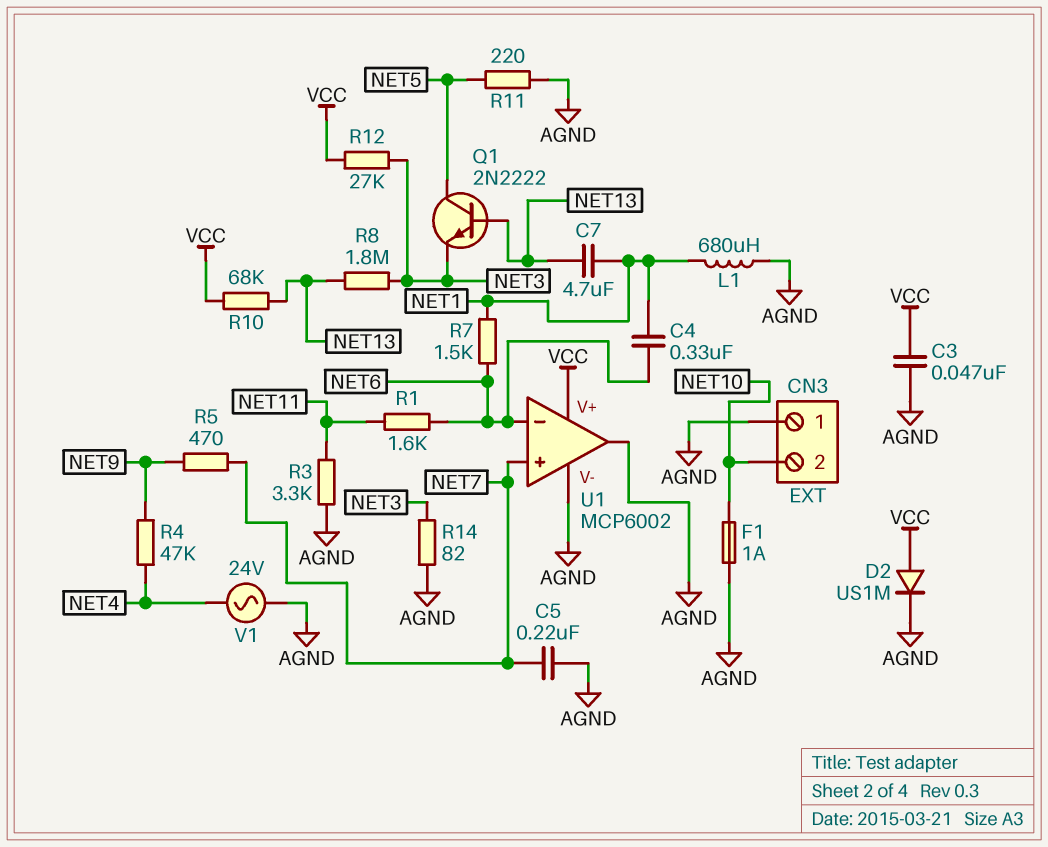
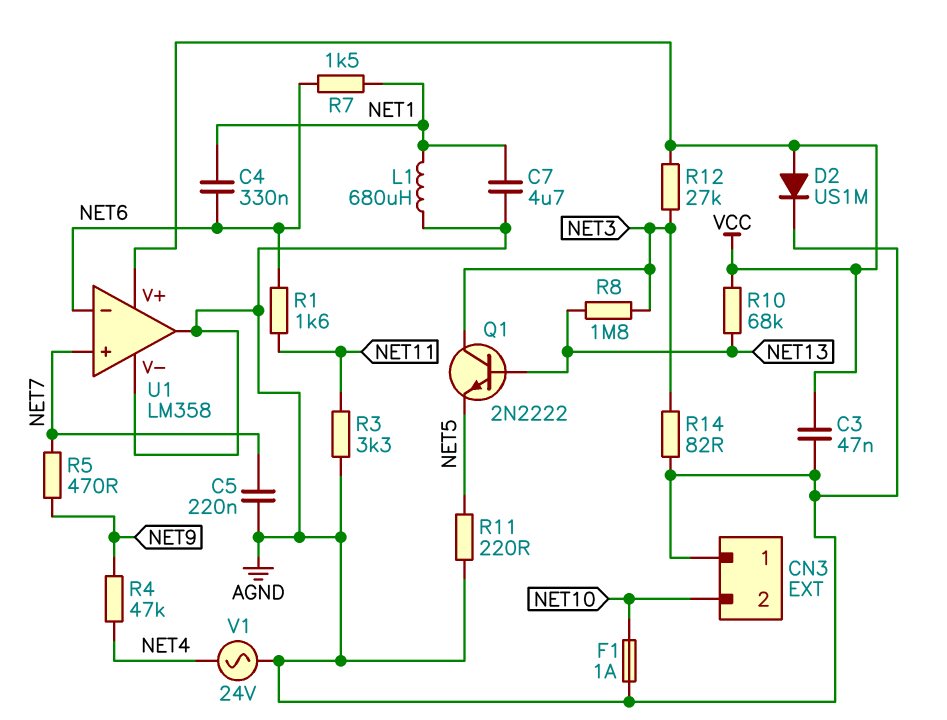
C7: 4.7uF (NET1, NET13) -> 4.7uF (AGND, NET1)
Q1: NPN 2N2222 (B NET13, C NET5, E NET3) -> NPN 2N2222 (B NET13, C NET3, E NET5)
U1: MCP6002 -> LM358

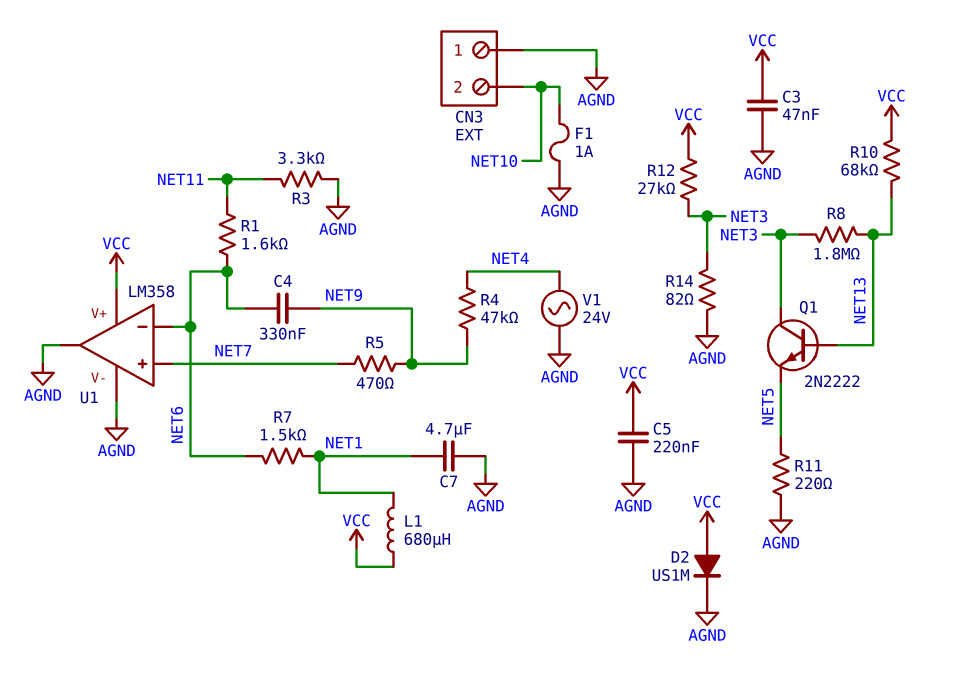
C4: 330nF (NET1, NET6) -> 330nF (NET6, NET9)
C5: 220nF (AGND, NET7) -> 220nF (AGND, VCC)
L1: 680uH (AGND, NET1) -> 680uH (NET1, VCC)

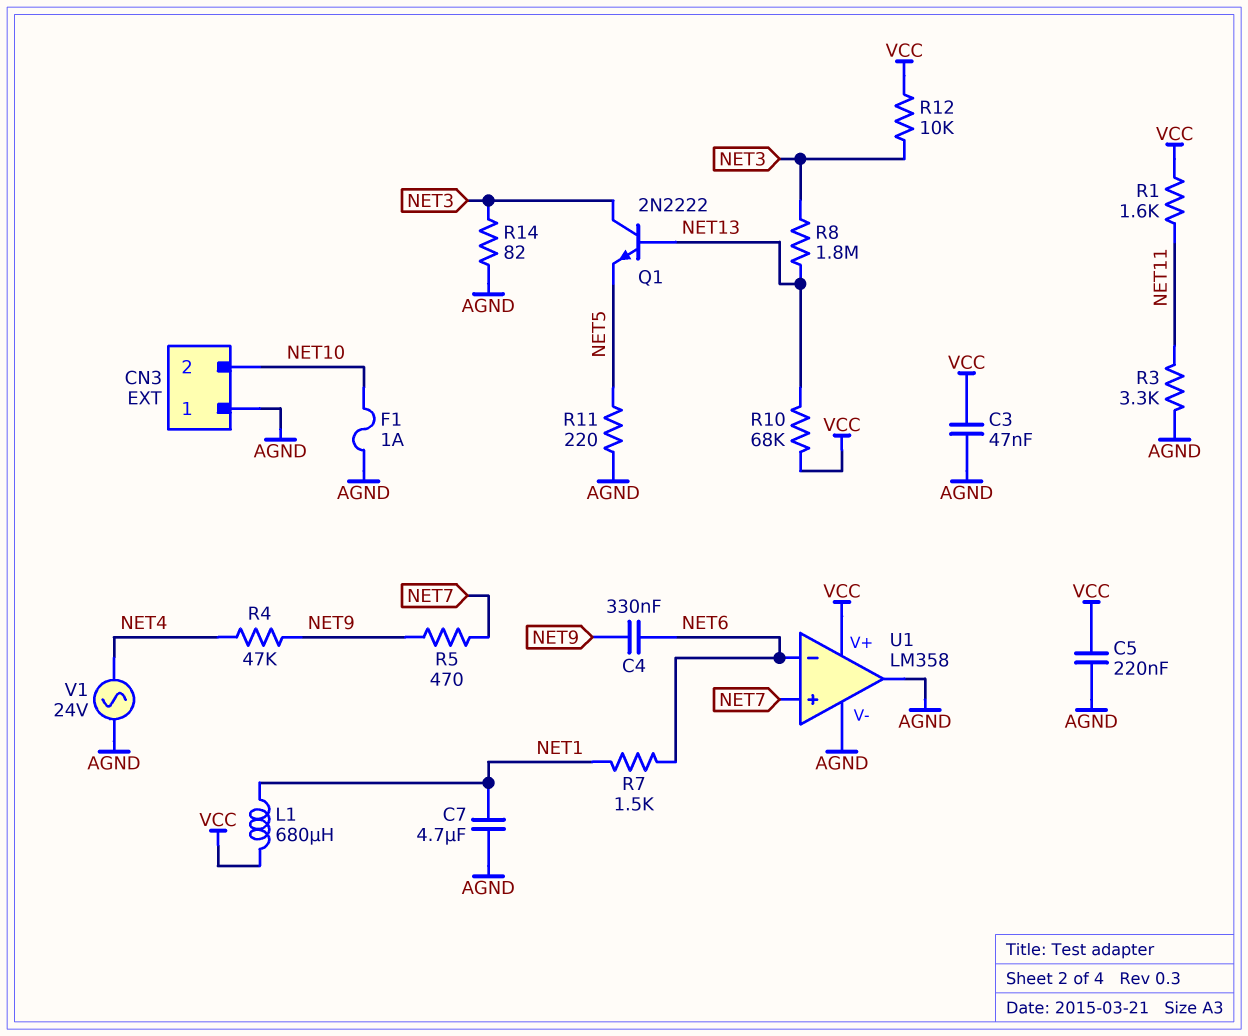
D2: diode US1M (A VCC, K AGND) -> none
R1: 1.6k (NET6, NET11) -> 1.6k (NET11, VCC)
R12: 27k (NET3, VCC) -> 10k (NET3, VCC)

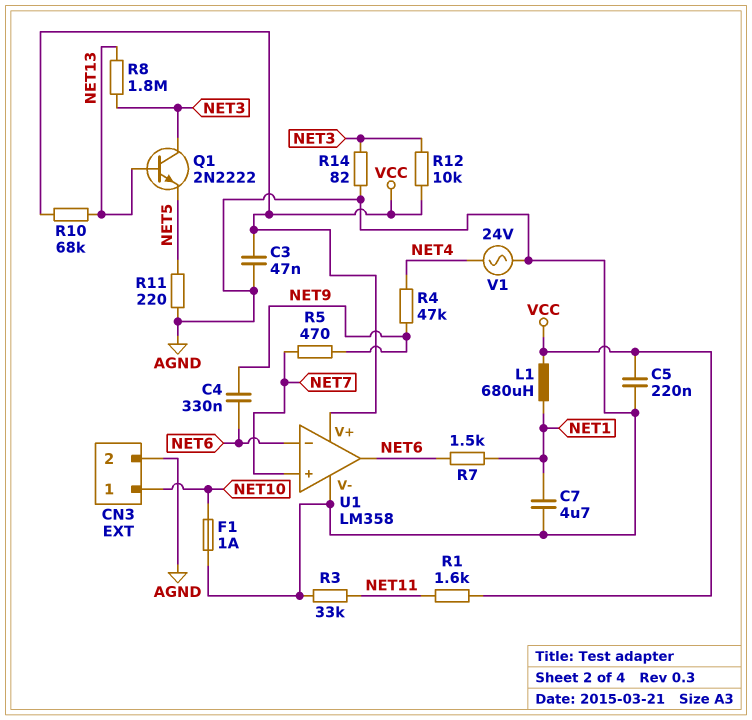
CN3 pin 1: AGND -> NET10
CN3 pin 2: NET10 -> AGND
R3: 3.3k (AGND, NET11) -> 33k (AGND, NET11)
U1 pin out: AGND -> NET6

